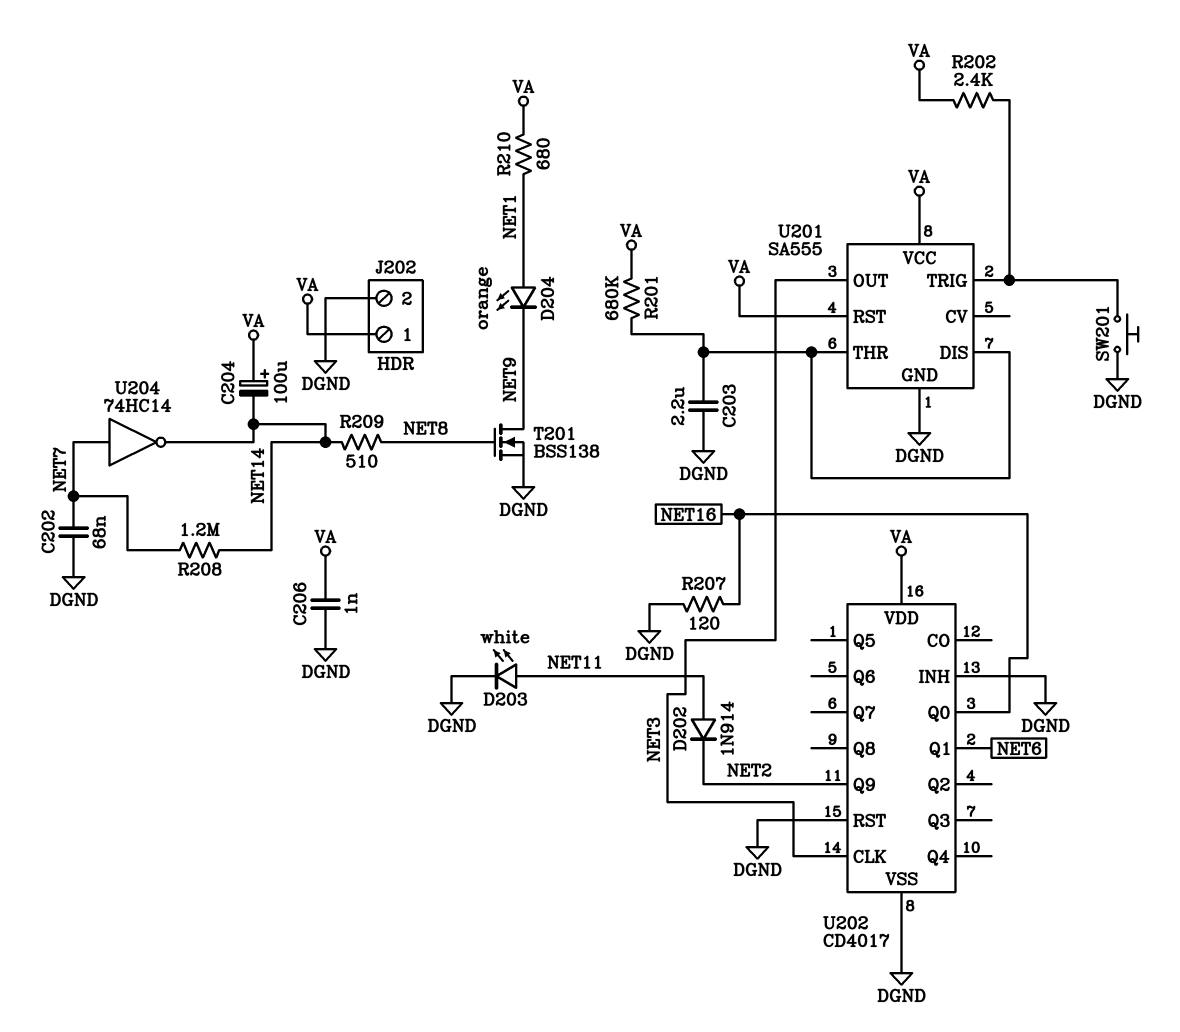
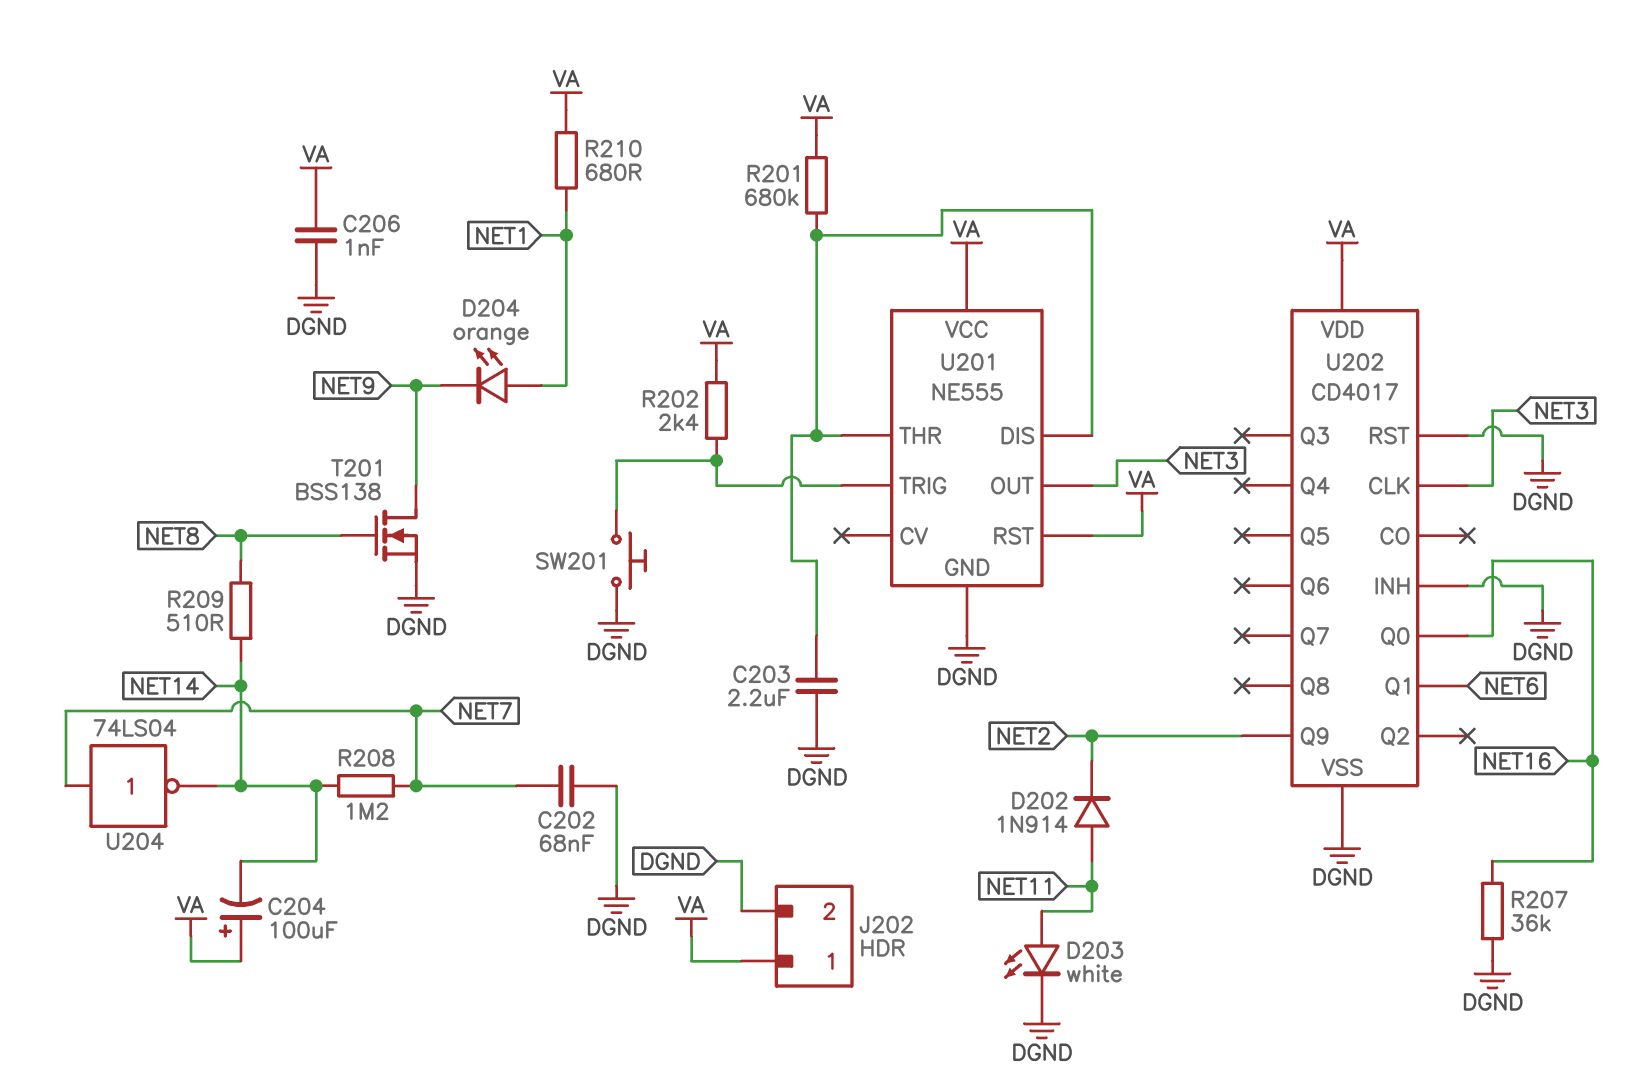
R207: 120 (DGND, NET16) -> 36k (DGND, NET16)
U201: SA555 -> NE555
U204: NOT 74HC14 (in NET7, out NET14) -> NOT 74LS04 (in NET7, out NET14)

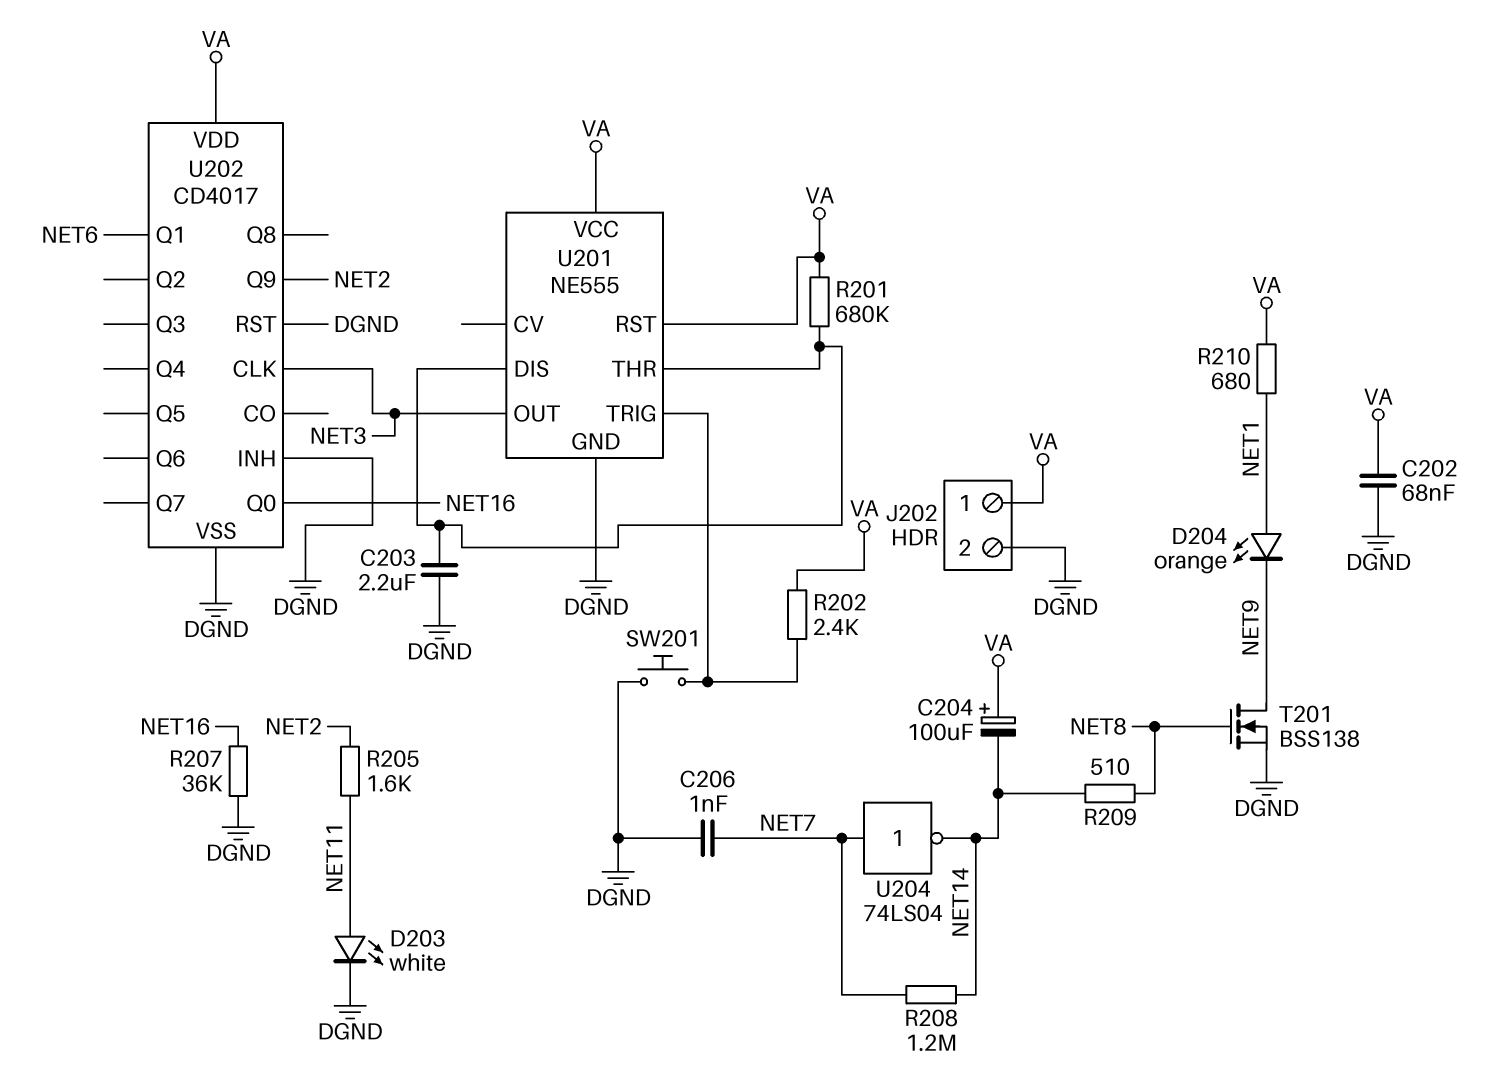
C202: 68nF (DGND, NET7) -> 68nF (DGND, VA)
C206: 1nF (DGND, VA) -> 1nF (DGND, NET7)
D202: diode 1N914 (A NET11, K NET2) -> none
R205: none -> 1.6k (NET2, NET11)

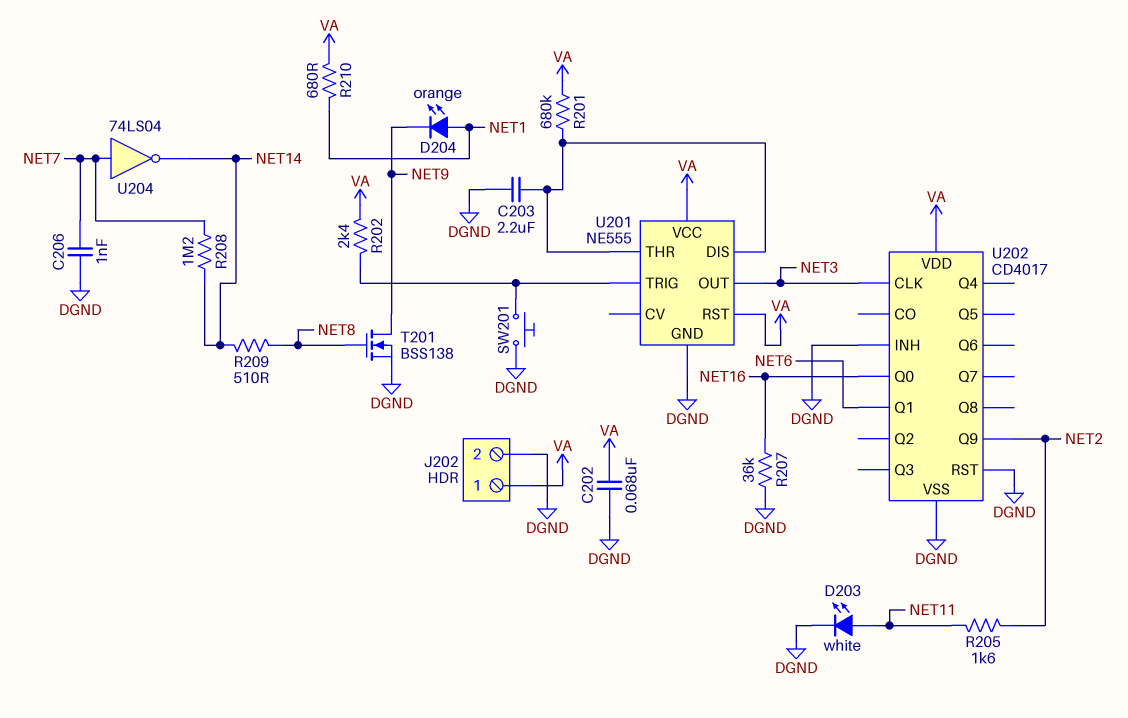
C204: 100uF (plus VA, minus NET14) -> none

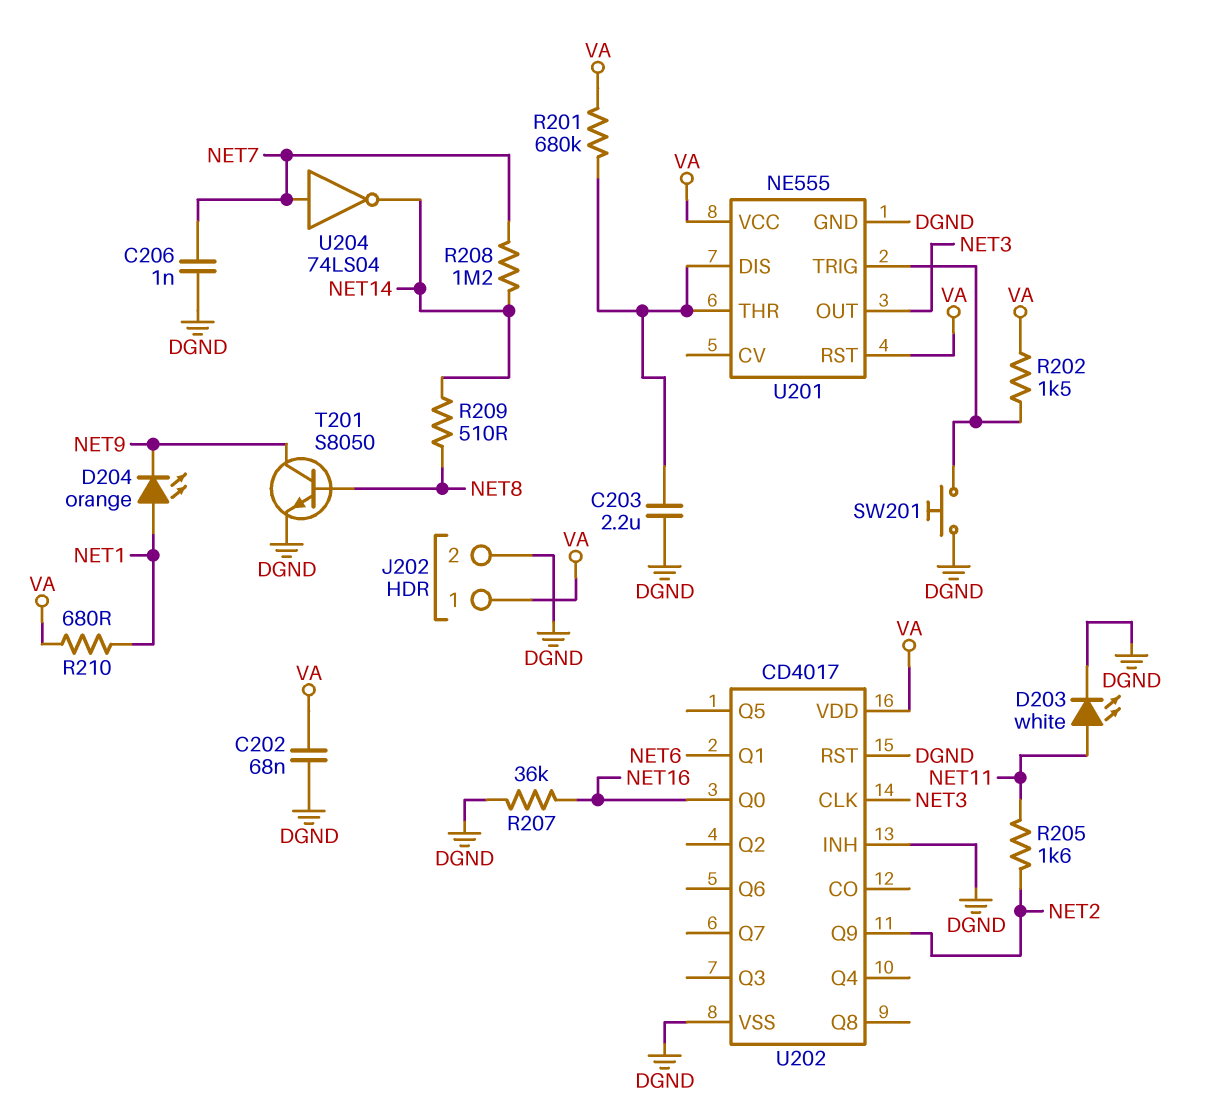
R202: 2.4k (U201/TRIG, VA) -> 1.5k (U201/TRIG, VA)
T201: NMOS BSS138 (G NET8, D NET9, S DGND) -> NPN S8050 (B NET8, C NET9, E DGND)

